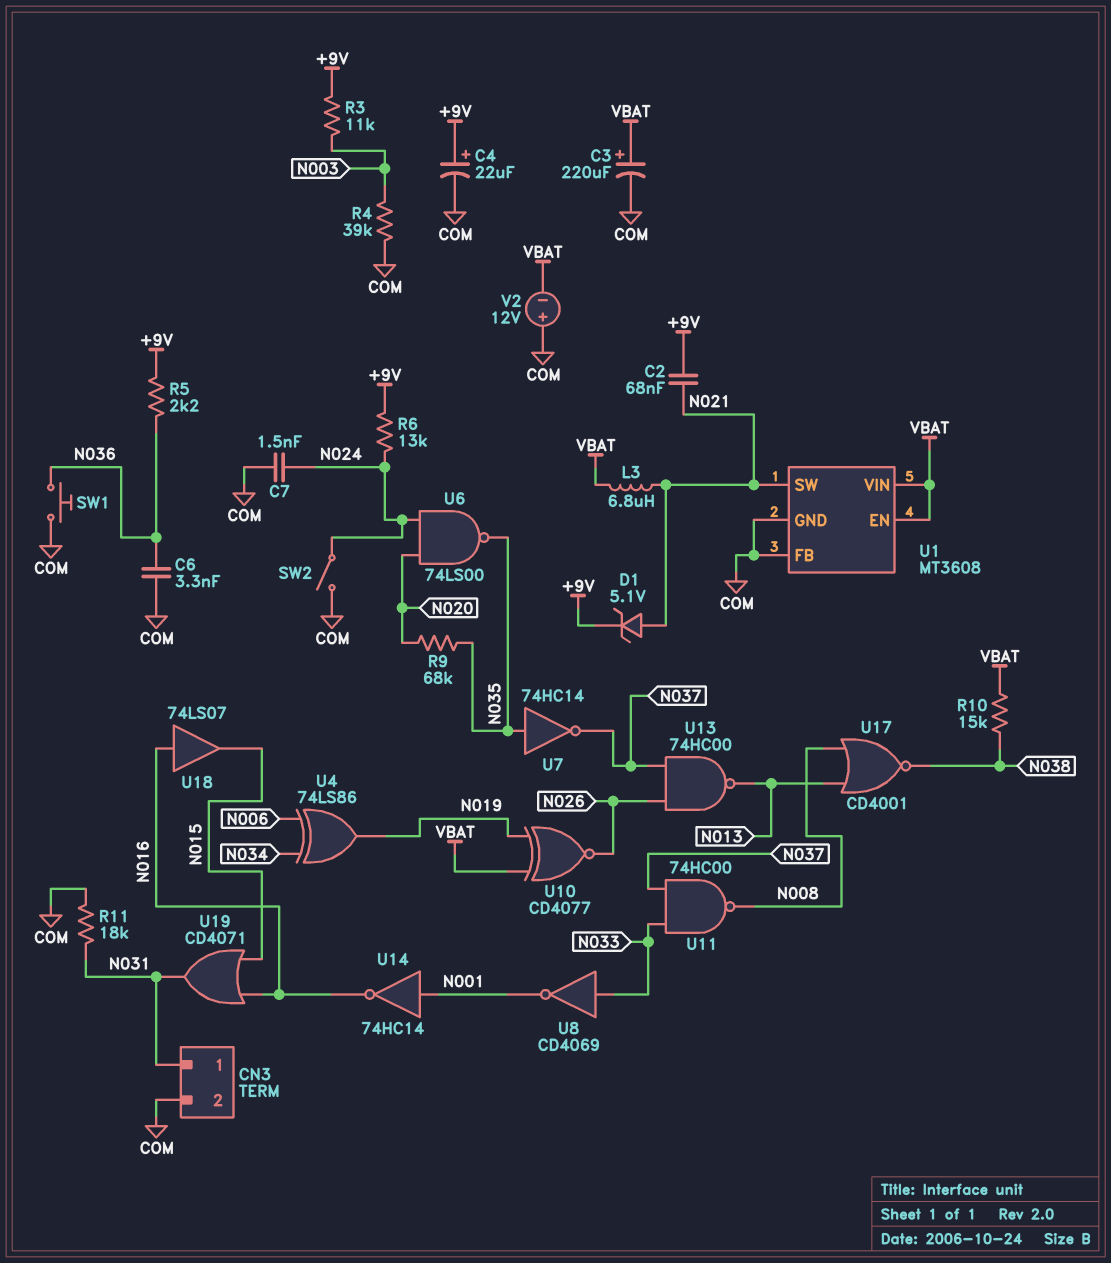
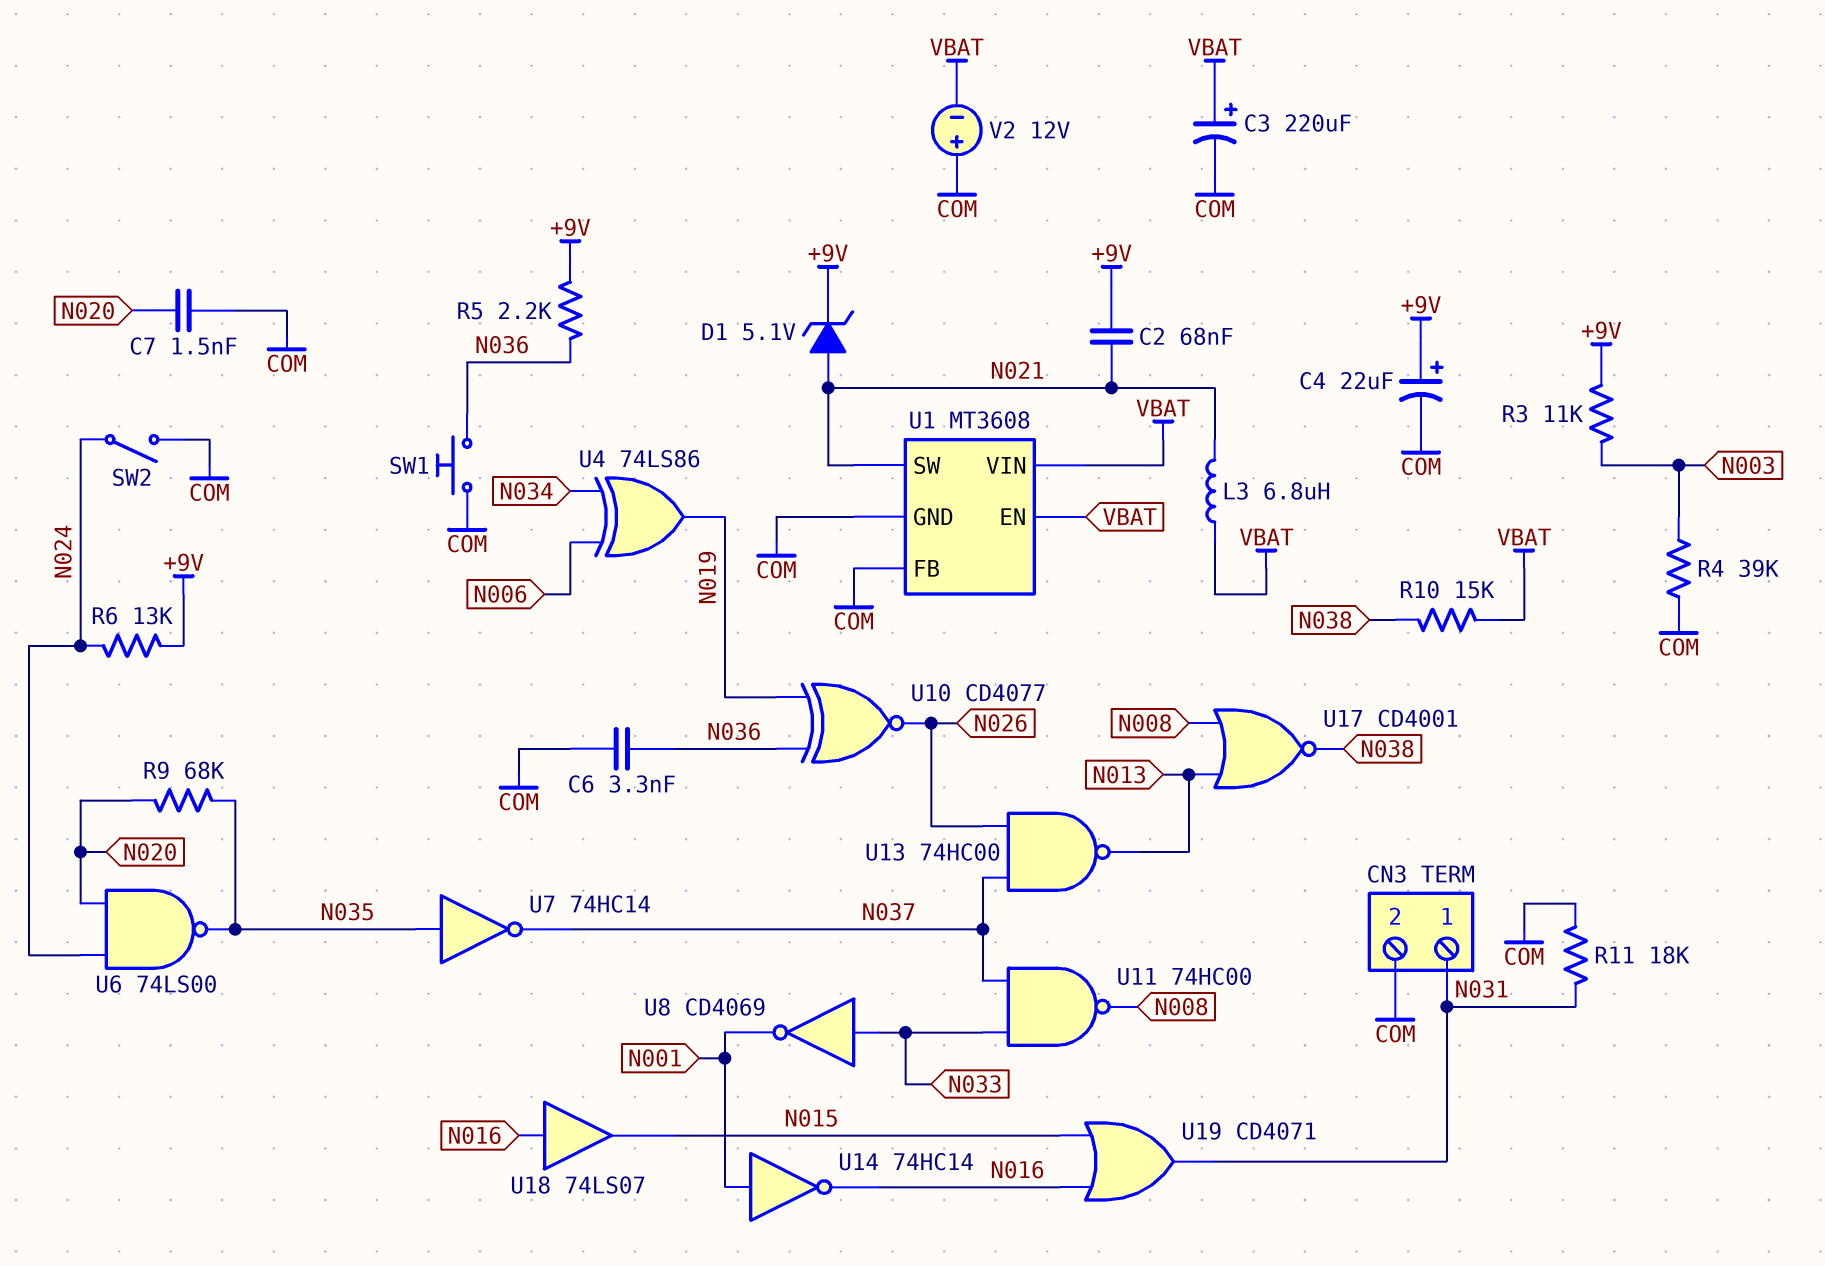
C7: 1.5nF (COM, N024) -> 1.5nF (COM, N020)
U10: XNOR CD4077 (in N019, in VBAT, out N026) -> XNOR CD4077 (in N019, in N036, out N026)

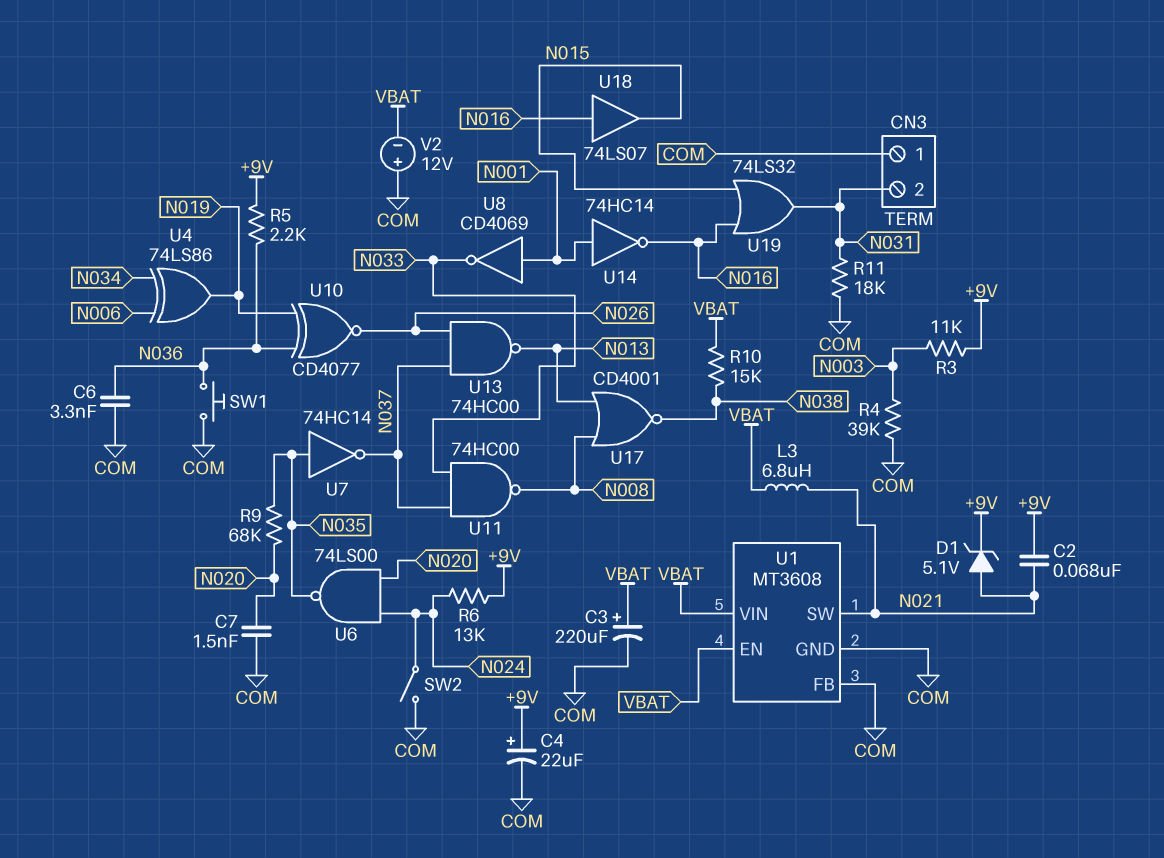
CN3 pin 1: N031 -> COM
CN3 pin 2: COM -> N031
U8: NOT CD4069 (in N033, out N001) -> NOT CD4069 (in N001, out N033)
U19: OR CD4071 (in N015, in N016, out N031) -> OR 74LS32 (in N015, in N016, out N031)

